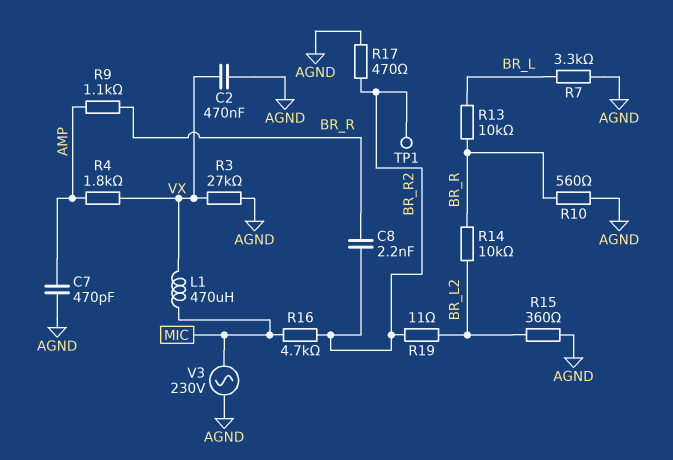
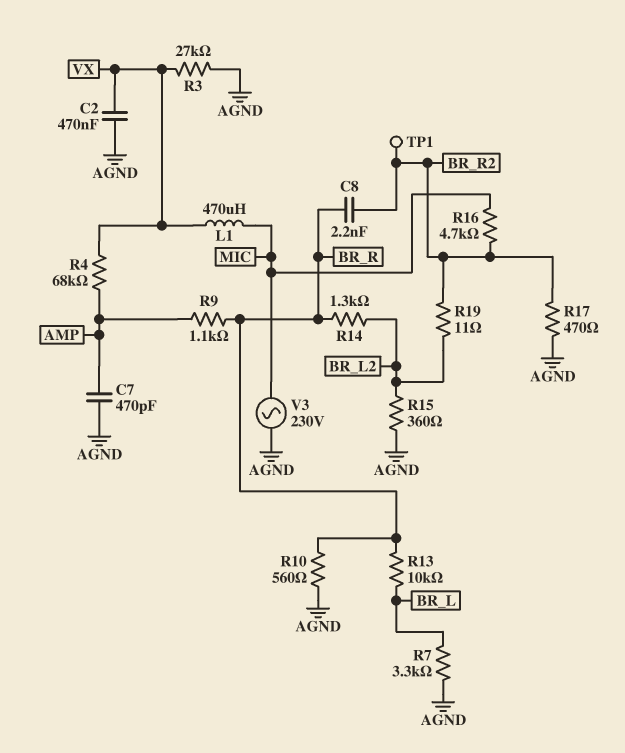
R4: 1.8k (AMP, VX) -> 68k (AMP, VX)
R14: 10k (BR_L2, BR_R) -> 1.3k (BR_L2, BR_R)

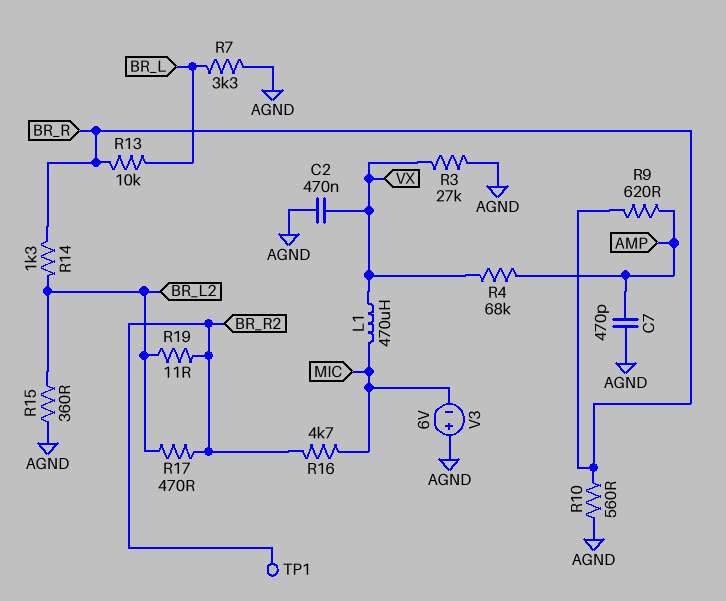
C8: 2.2nF (BR_R, BR_R2) -> none
R9: 1.1k (AMP, BR_R) -> 620 (AMP, BR_R)
R17: 470 (AGND, BR_R2) -> 470 (BR_L2, BR_R2)
V3: AC 230V (AGND, MIC) -> 6V (plus AGND, minus MIC)

